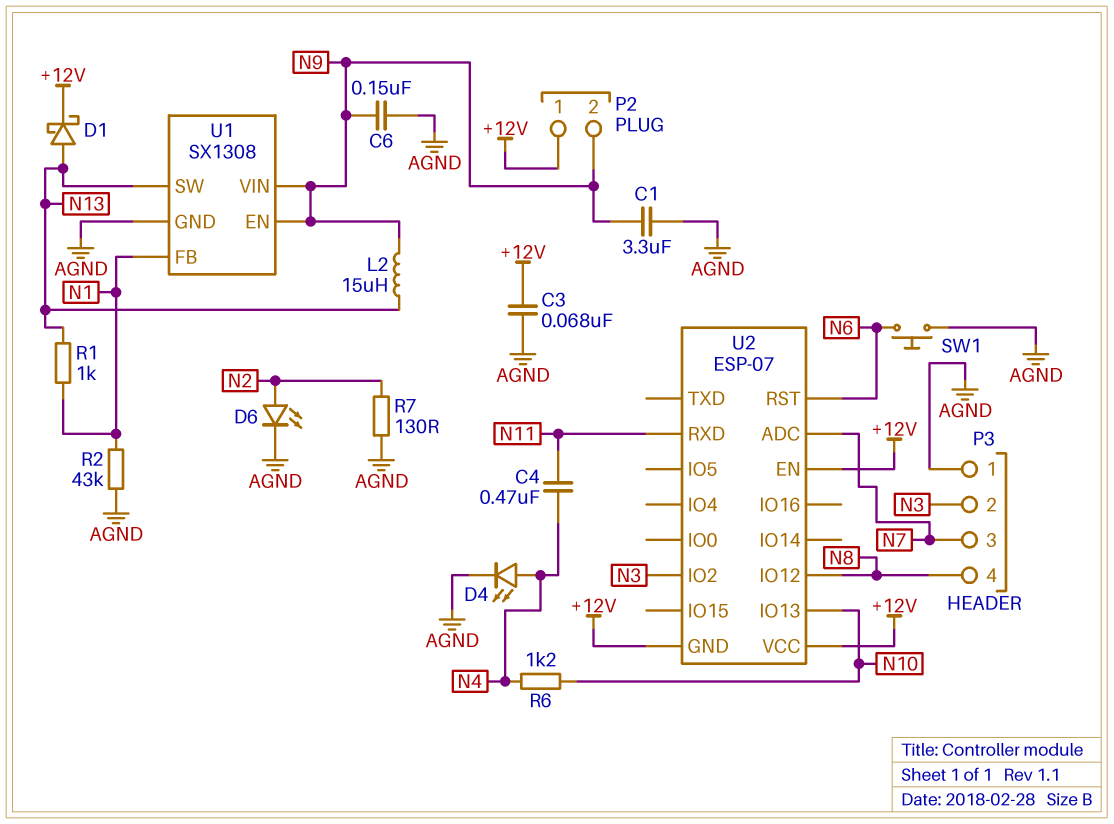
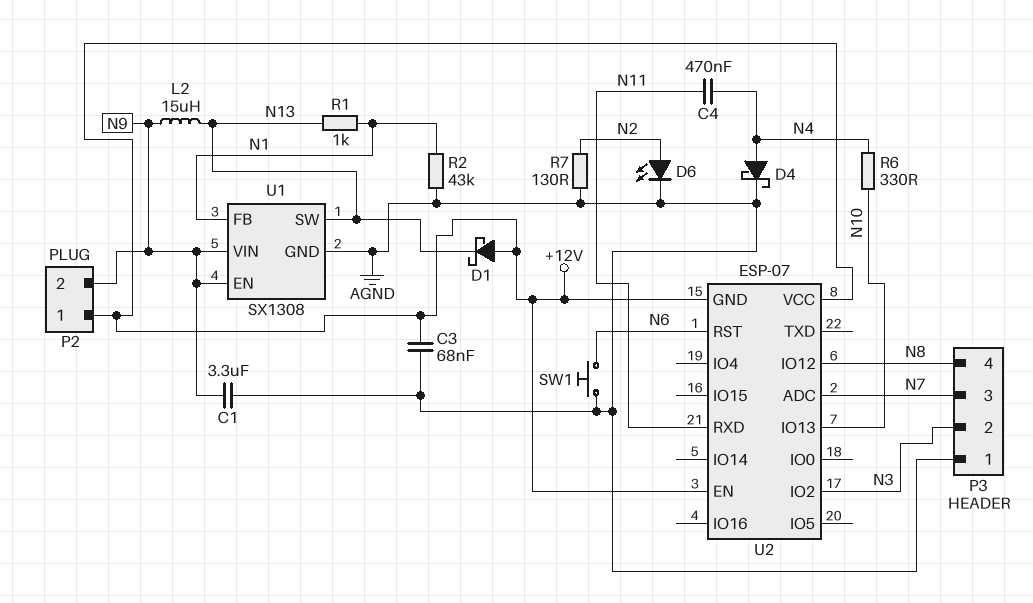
C6: 150nF (AGND, N9) -> none
D1: schottky (A N13, K +12V) -> schottky (A +12V, K N13)
D4: LED (A N4, K AGND) -> schottky (A N4, K AGND)
R6: 1.2k (N4, N10) -> 330 (N4, N10)

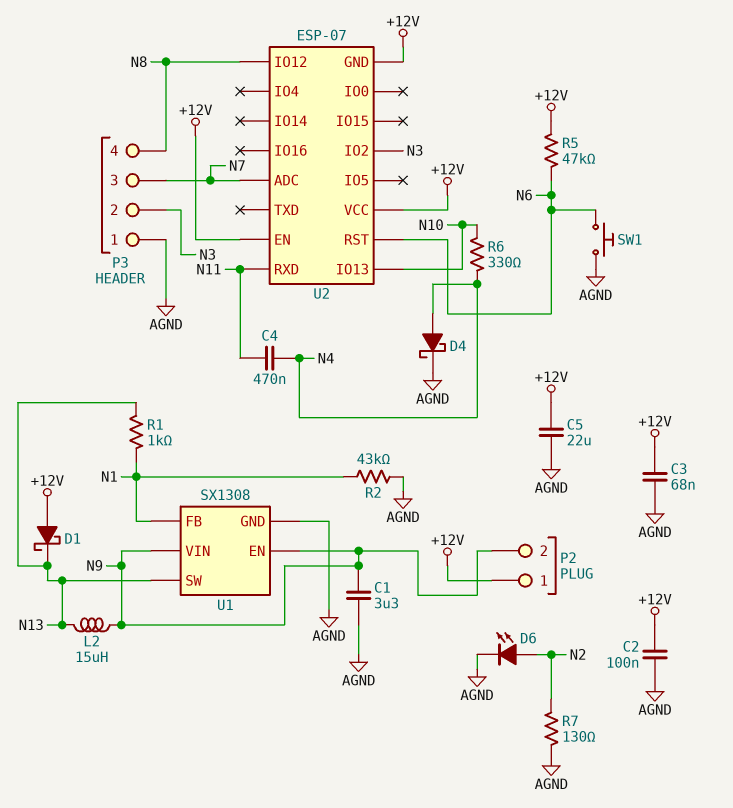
C2: none -> 100nF (+12V, AGND)
C5: none -> 22uF (+12V, AGND)
R5: none -> 47k (+12V, N6)

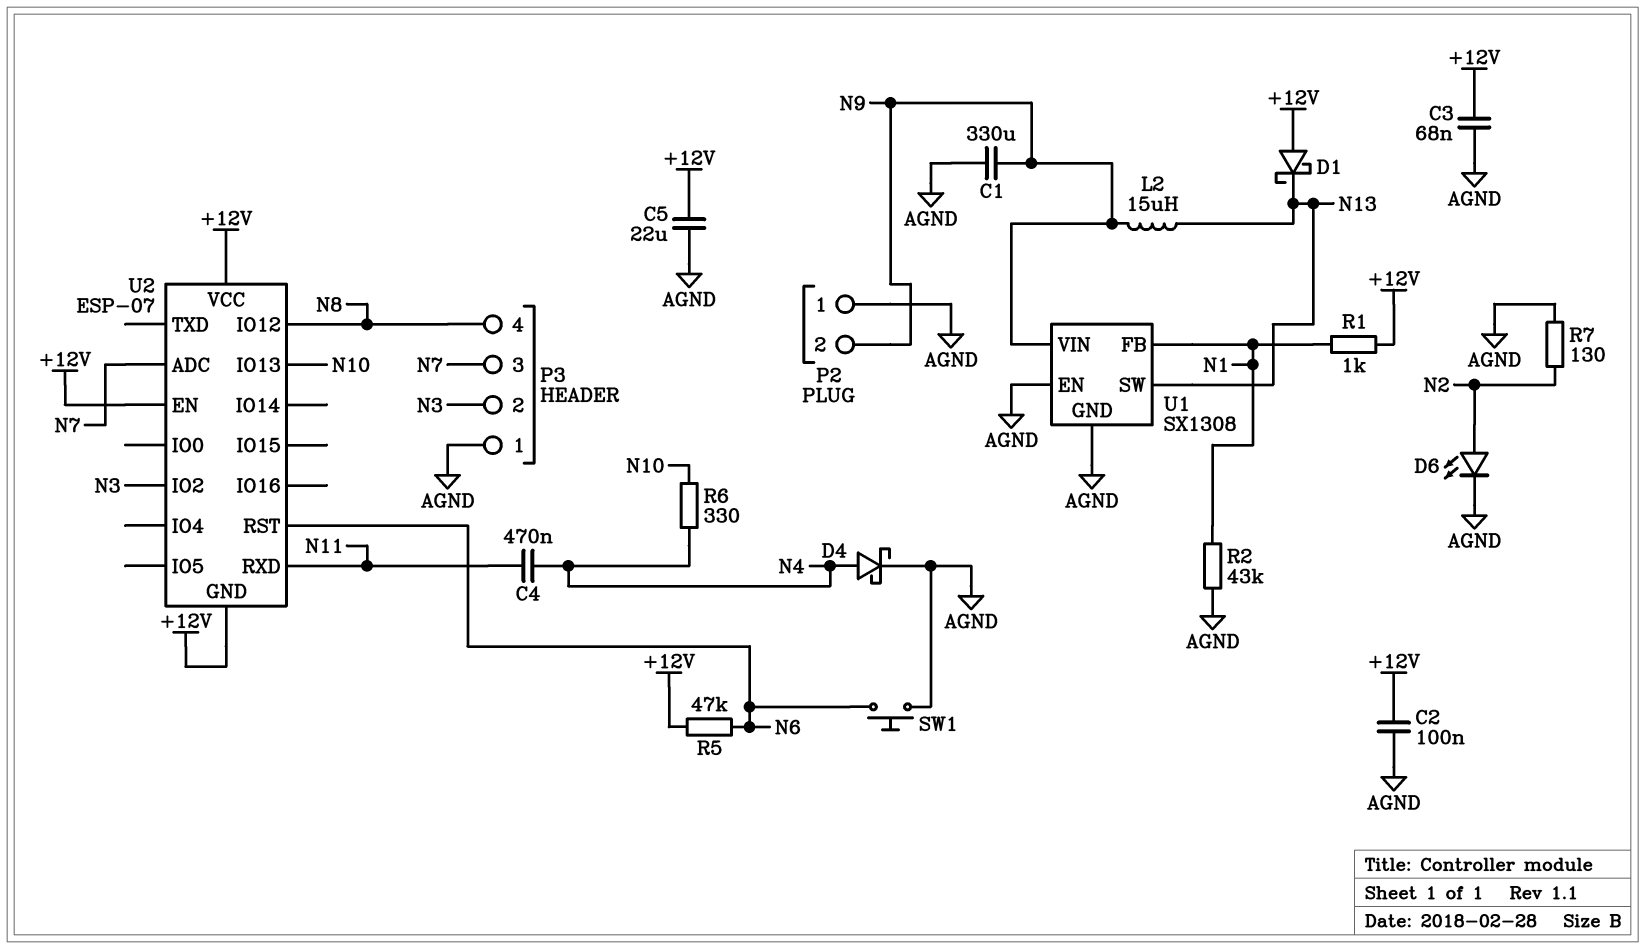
C1: 3.3uF (AGND, N9) -> 330uF (AGND, N9)
P2 pin 1: +12V -> AGND
R1: 1k (N1, N13) -> 1k (+12V, N1)
U1 pin EN: N9 -> AGND

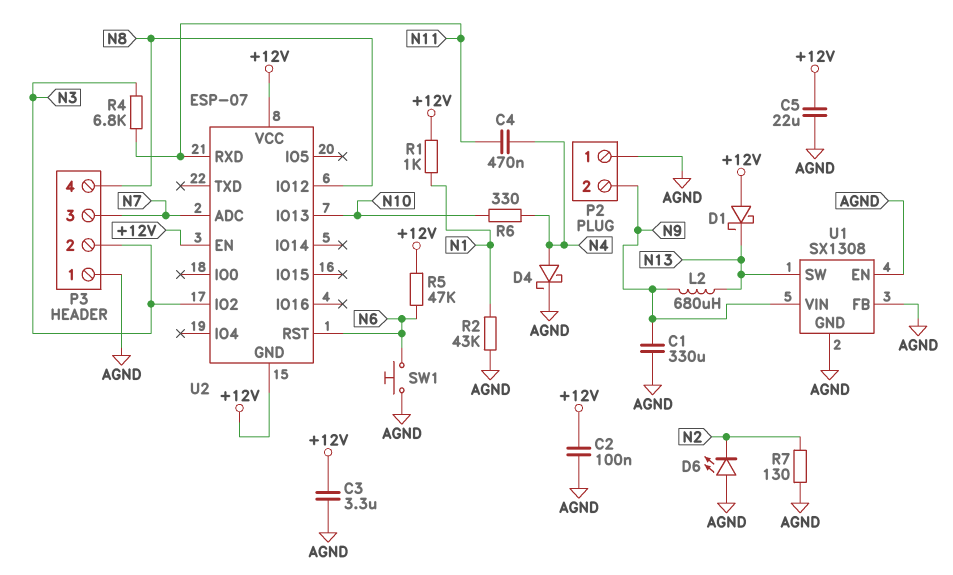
C3: 68nF (+12V, AGND) -> 3.3uF (+12V, AGND)
D6: LED (A N2, K AGND) -> LED (A AGND, K N2)
L2: 15uH (N9, N13) -> 680uH (N9, N13)
R4: none -> 6.8k (N3, N11)
U1 pin FB: N1 -> AGND

